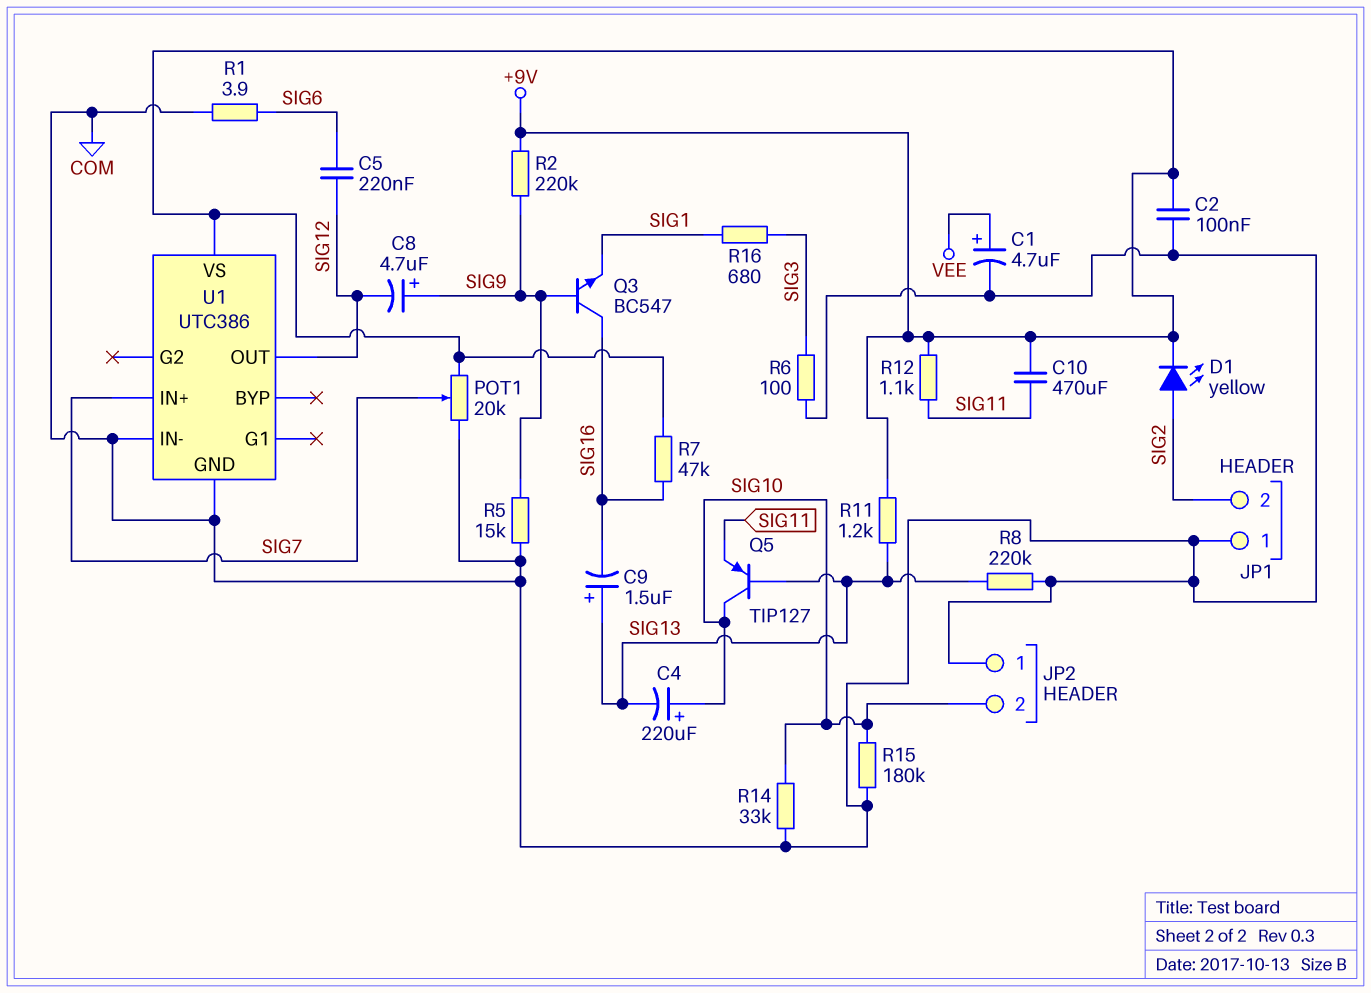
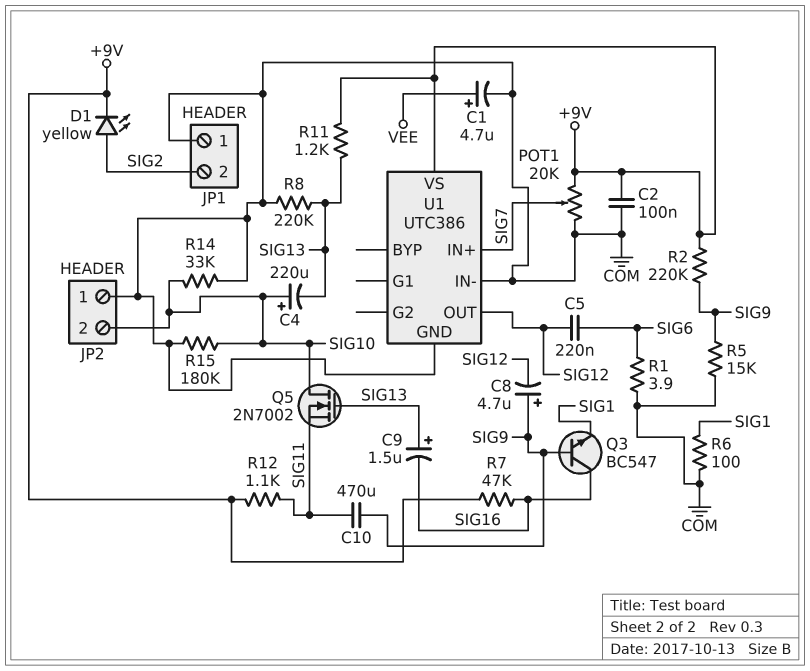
C10: 470uF (+9V, SIG11) -> 470uF (SIG9, SIG11)
Q5: PNP TIP127 (B SIG13, C SIG10, E SIG11) -> NMOS 2N7002 (G SIG13, D SIG10, S SIG11)
R6: 100 (COM, SIG3) -> 100 (COM, SIG1)
R16: 680 (SIG1, SIG3) -> none

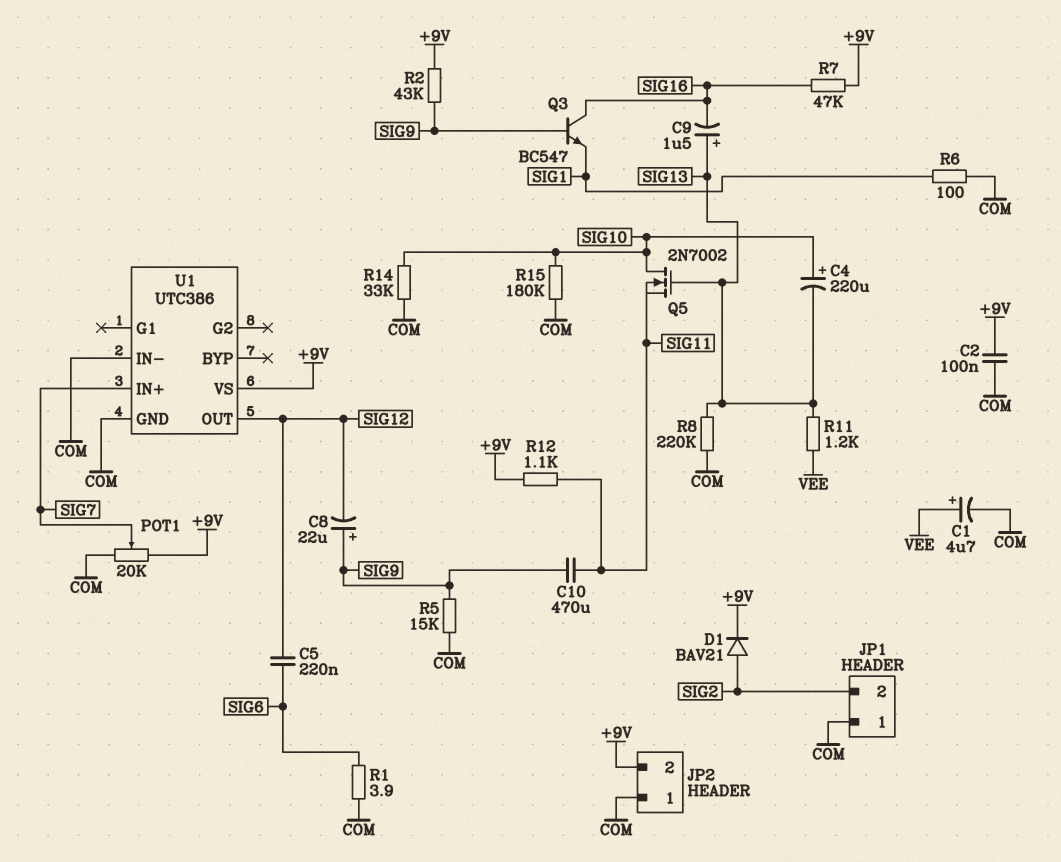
C8: 4.7uF (plus SIG9, minus SIG12) -> 22uF (plus SIG9, minus SIG12)
D1: LED yellow (A SIG2, K +9V) -> diode BAV21 (A SIG2, K +9V)
JP2 pin 2: SIG10 -> +9V
R2: 220k (+9V, SIG9) -> 43k (+9V, SIG9)
R11: 1.2k (+9V, SIG13) -> 1.2k (SIG13, VEE)

